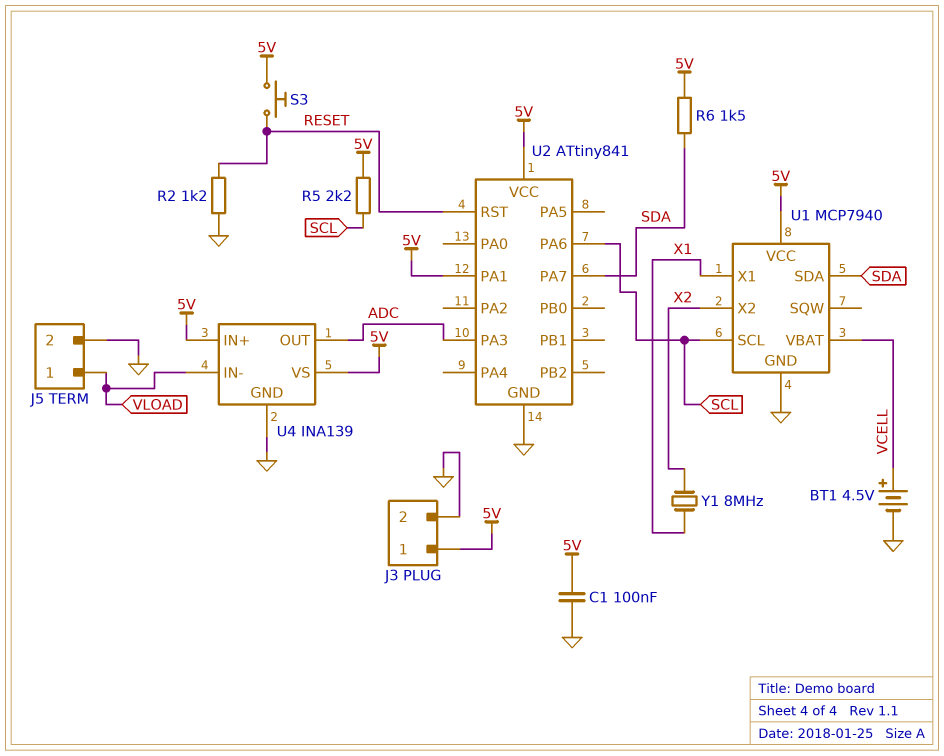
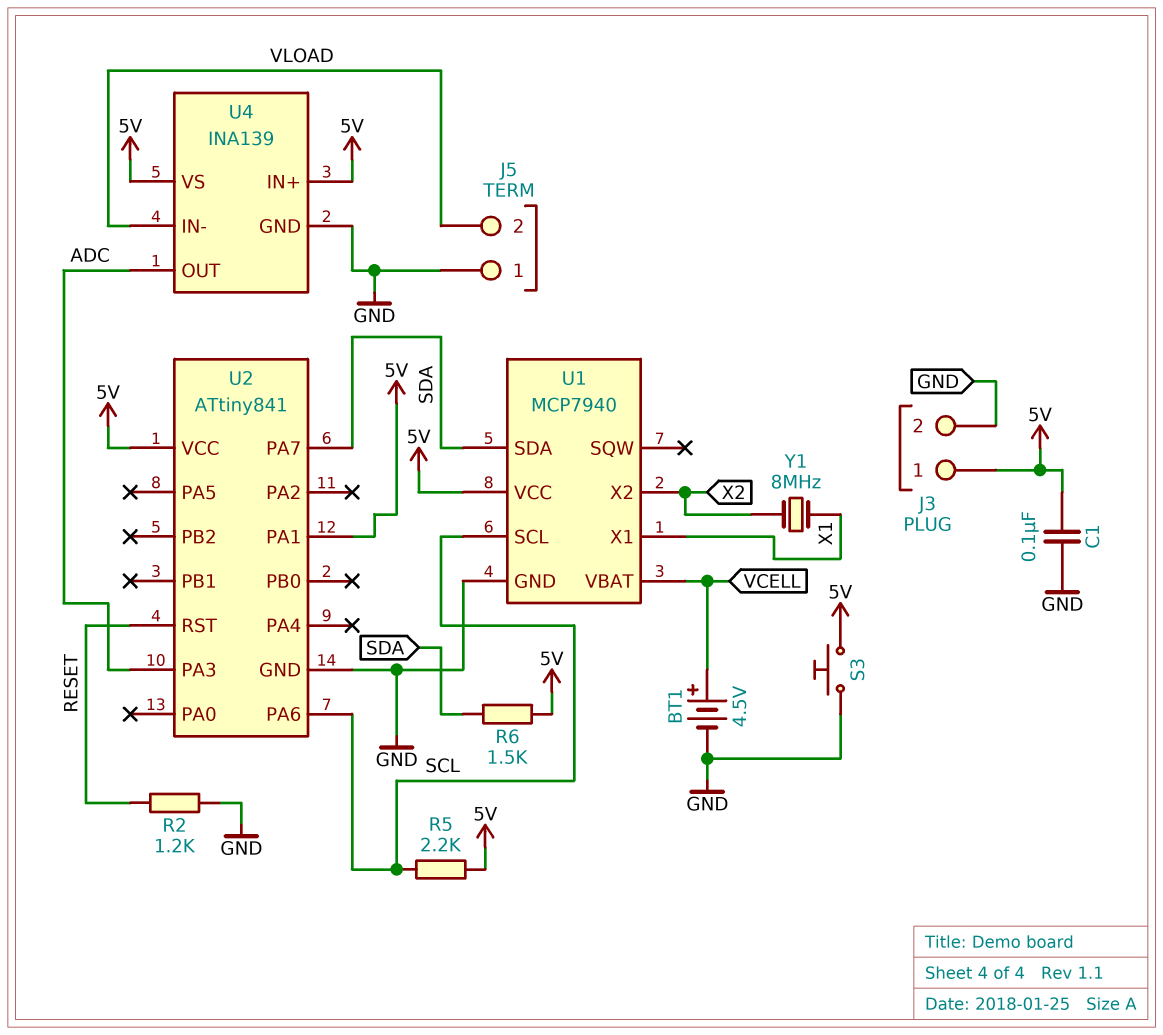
J5 pin 1: VLOAD -> GND
J5 pin 2: GND -> VLOAD
S3: button (5V, RESET) -> button (5V, GND)

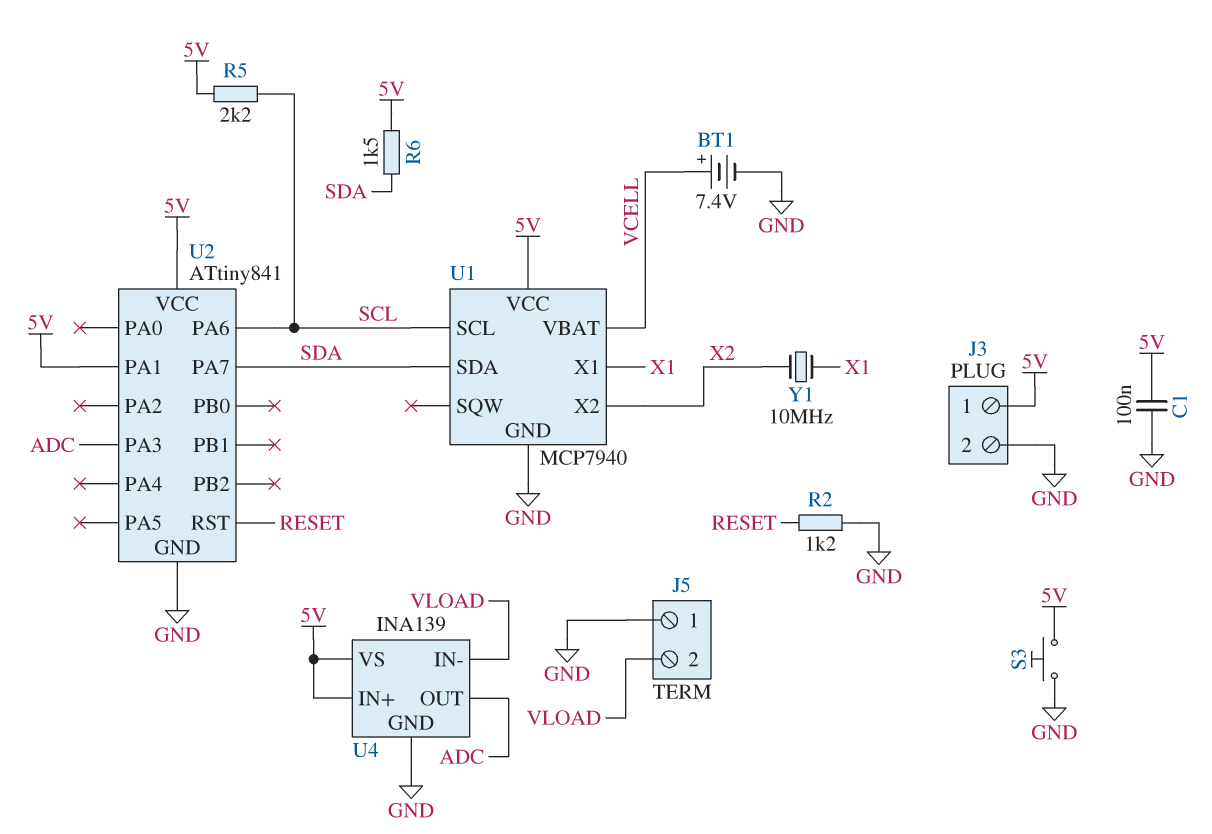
BT1: 4.5V (plus VCELL, minus GND) -> 7.4V (plus VCELL, minus GND)
Y1: 8MHz (X1, X2) -> 10MHz (X1, X2)

